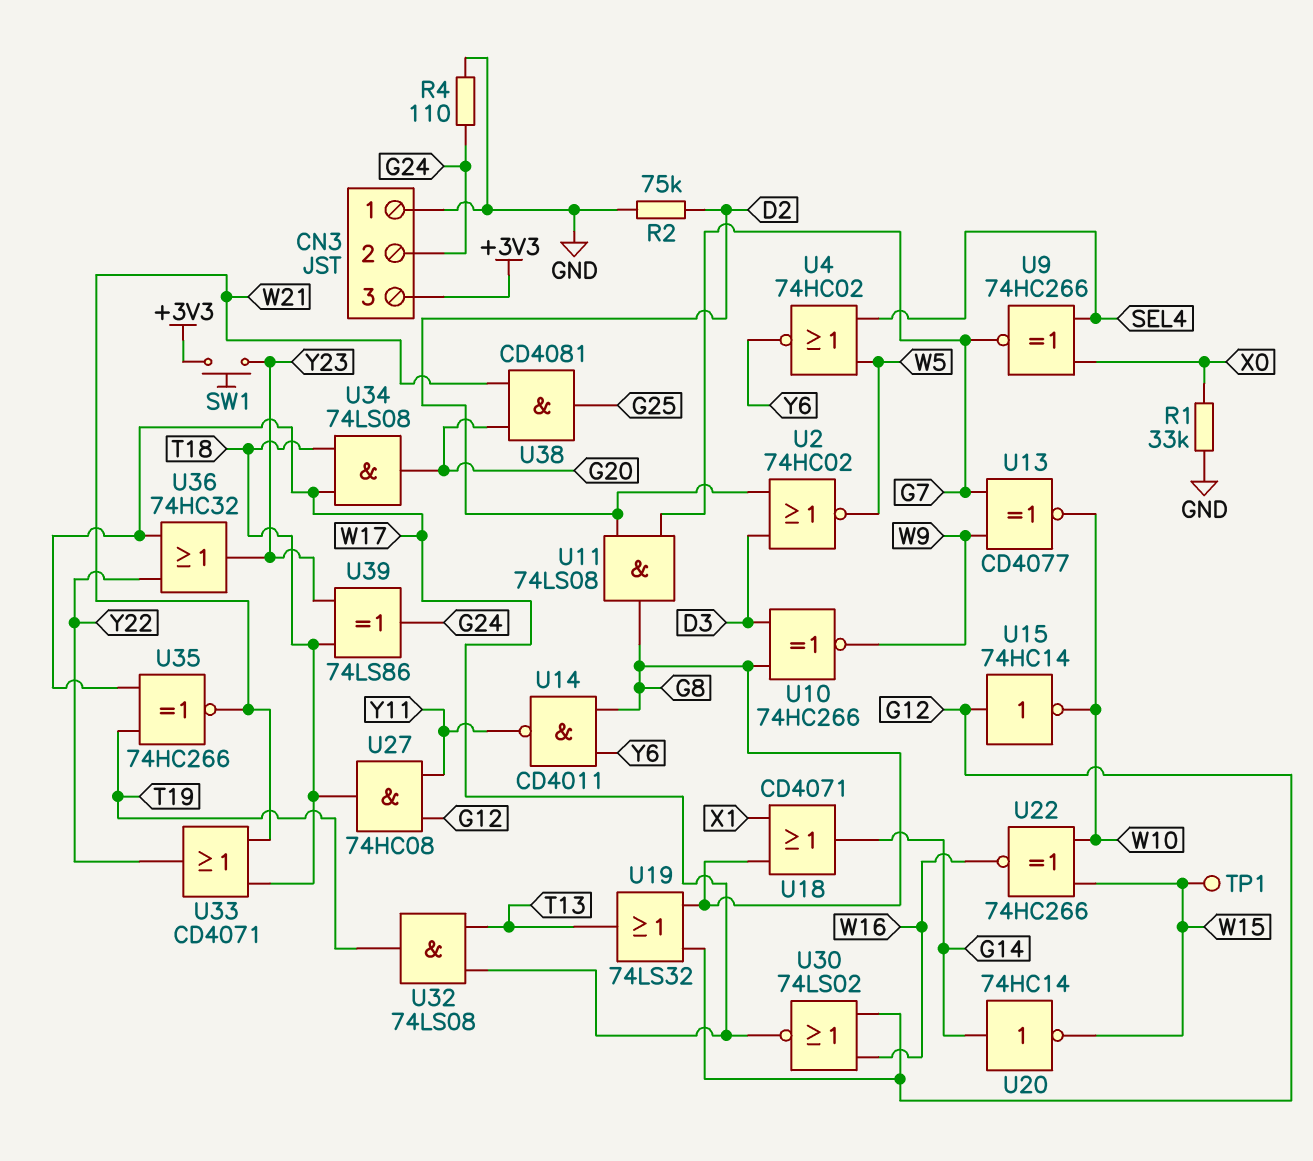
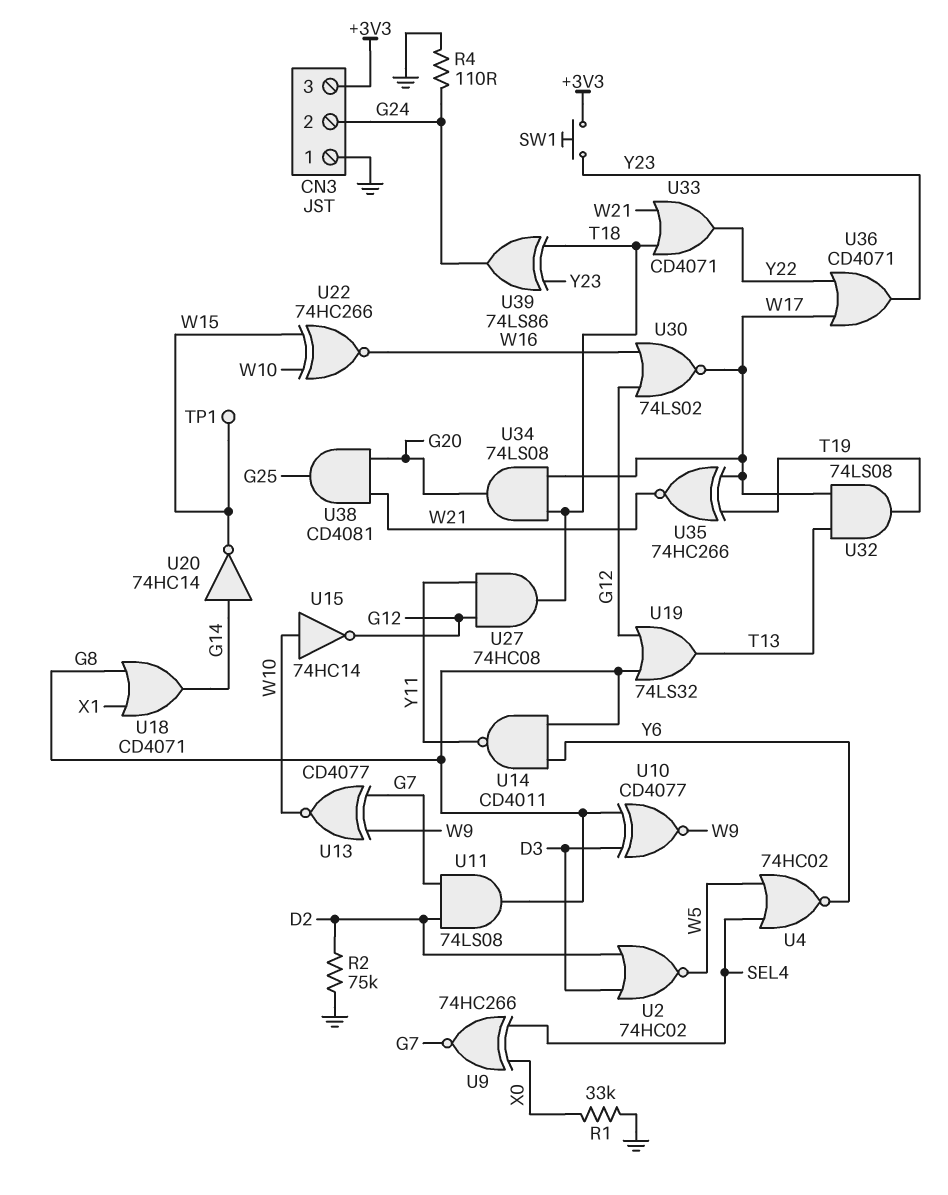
U10: XNOR 74HC266 (in D3, in G8, out W9) -> XNOR CD4077 (in D3, in G8, out W9)
U15: NOT 74HC14 (in G12, out W10) -> NOT 74HC14 (in W10, out G12)
U36: OR 74HC32 (in W17, in Y22, out Y23) -> OR CD4071 (in W17, in Y22, out Y23)

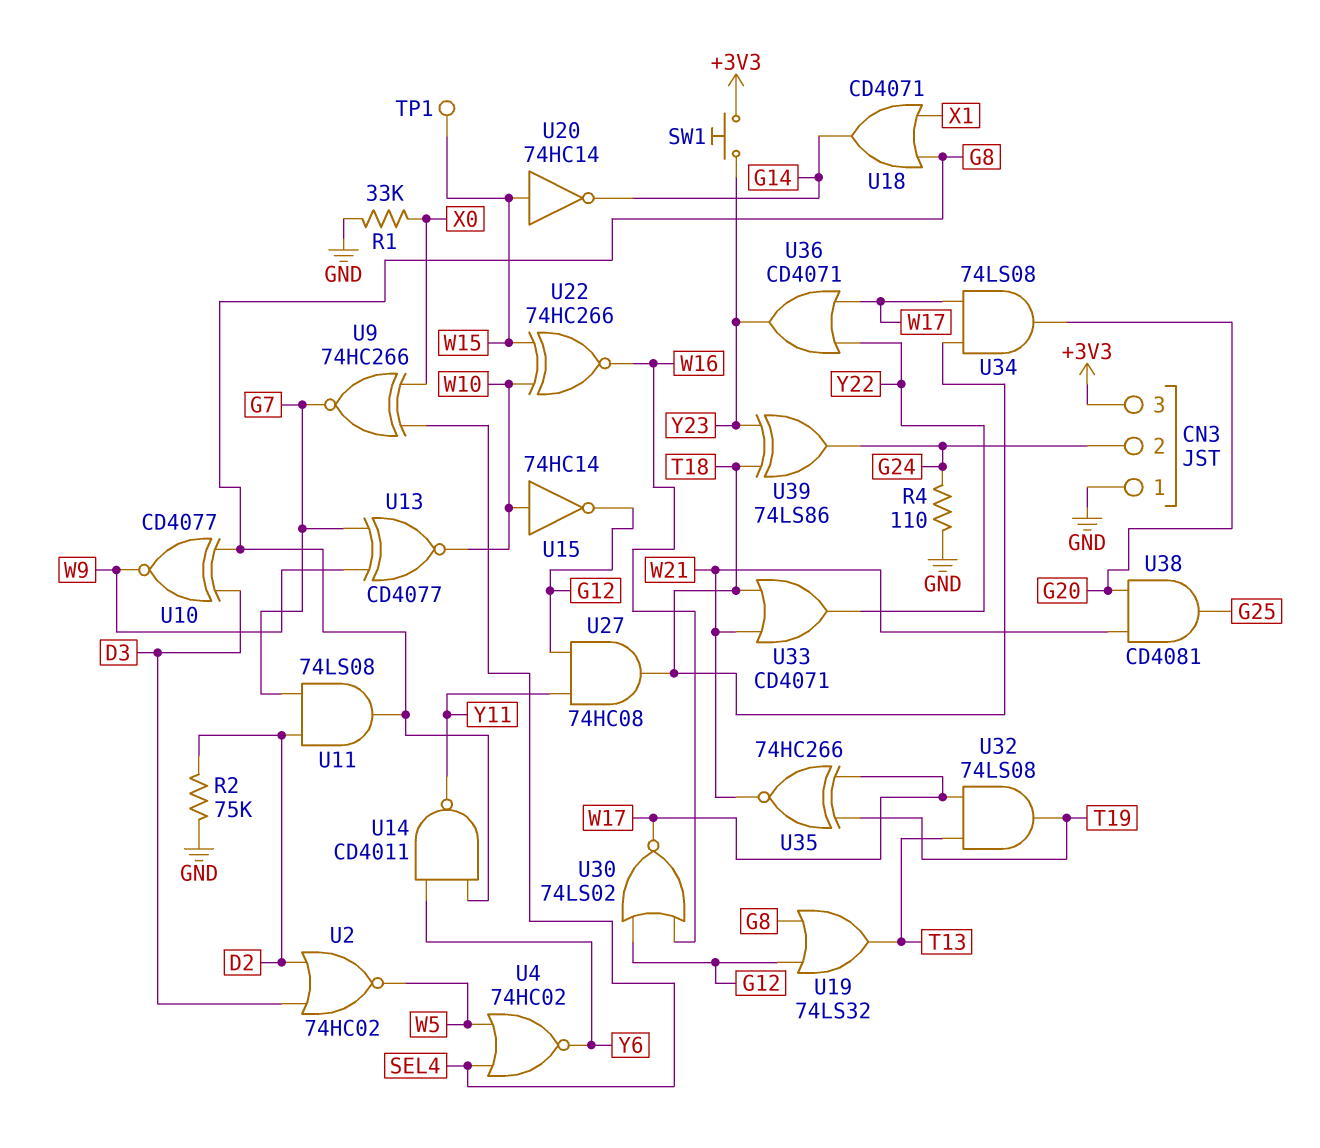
U20: NOT 74HC14 (in G14, out W15) -> NOT 74HC14 (in W15, out G14)

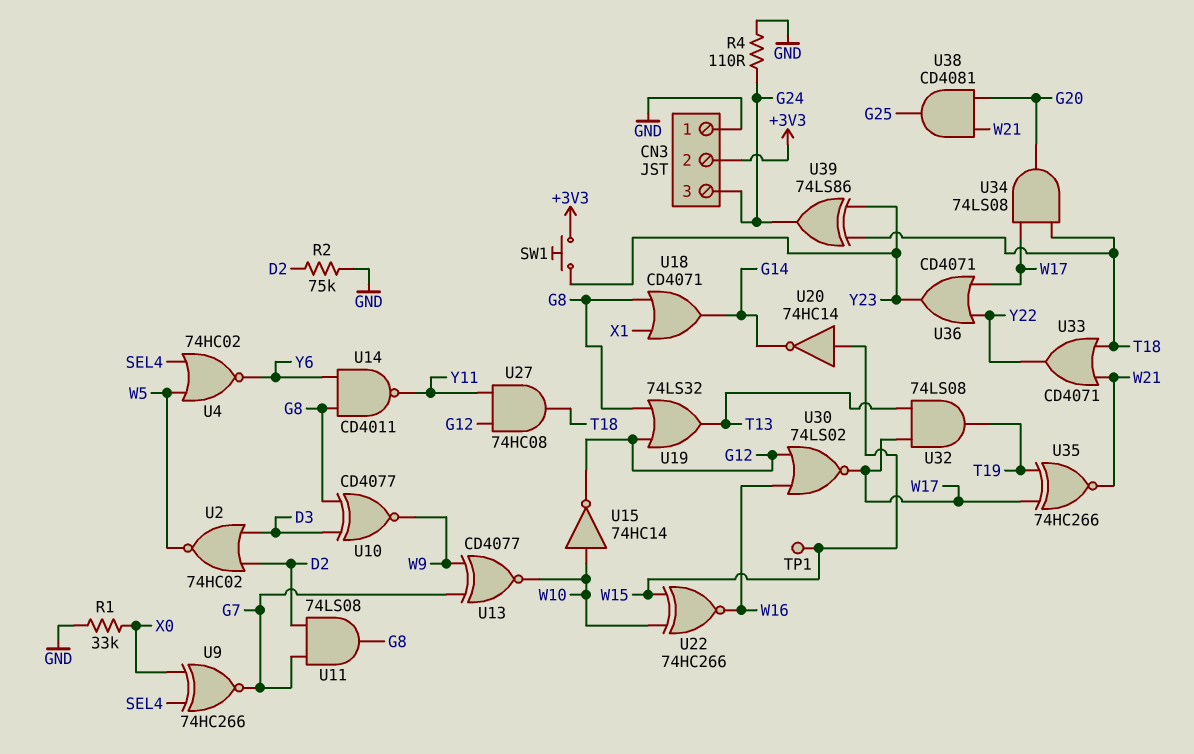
CN3 pin 2: G24 -> +3V3
CN3 pin 3: +3V3 -> G24

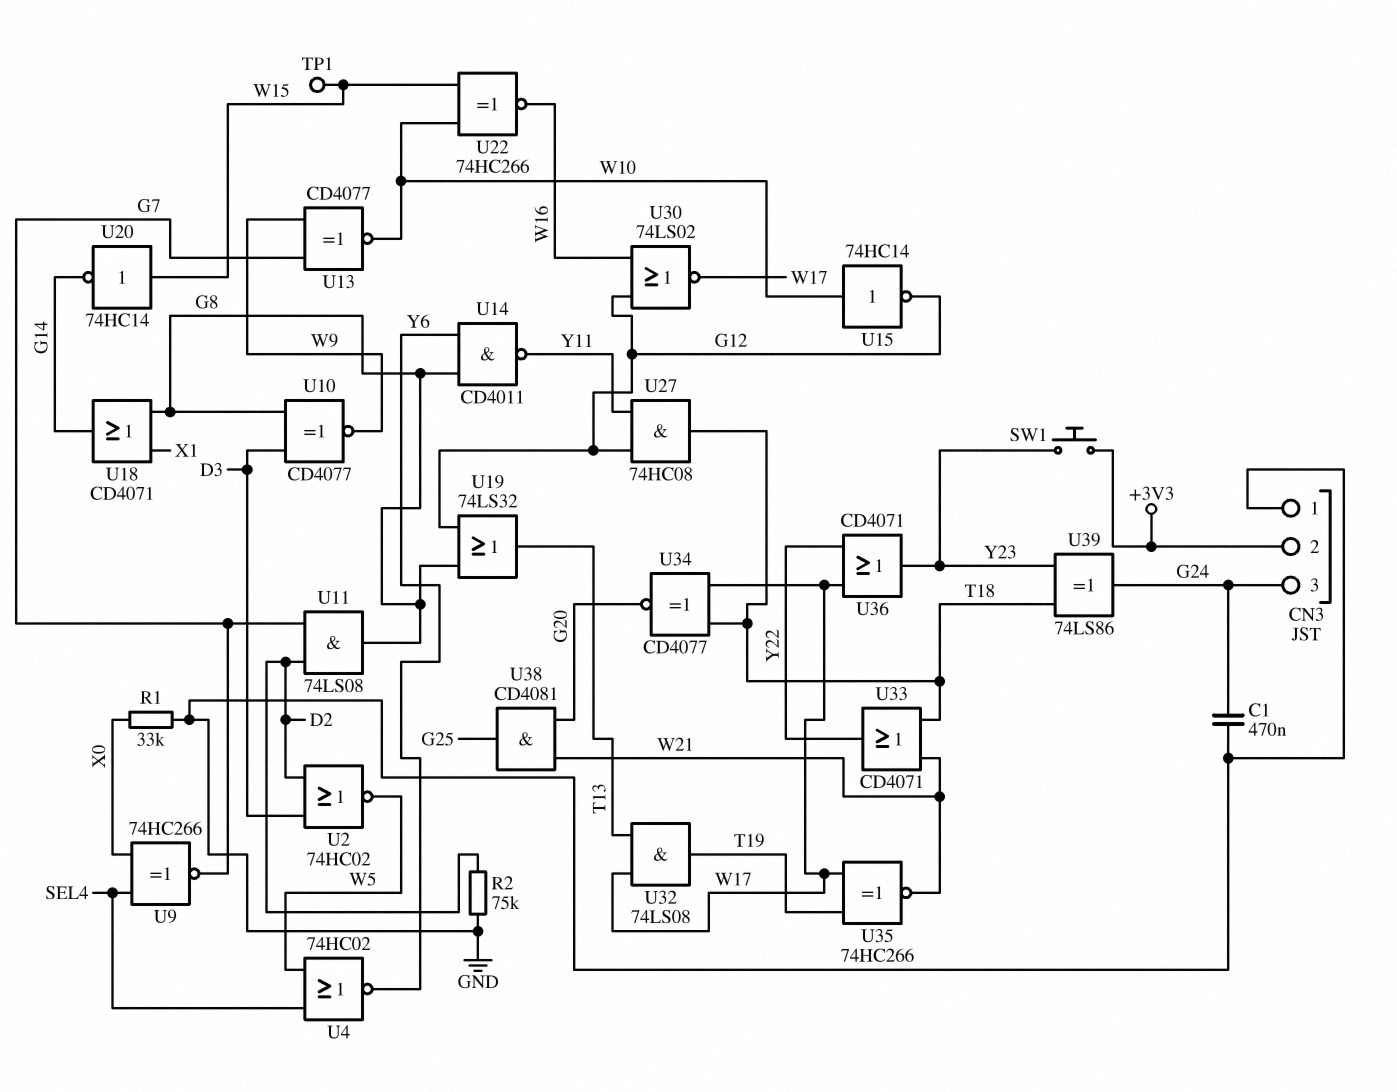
C1: none -> 470nF (G24, GND)
R4: 110 (G24, GND) -> none
U34: AND 74LS08 (in T18, in W17, out G20) -> XNOR CD4077 (in T18, in W17, out G20)

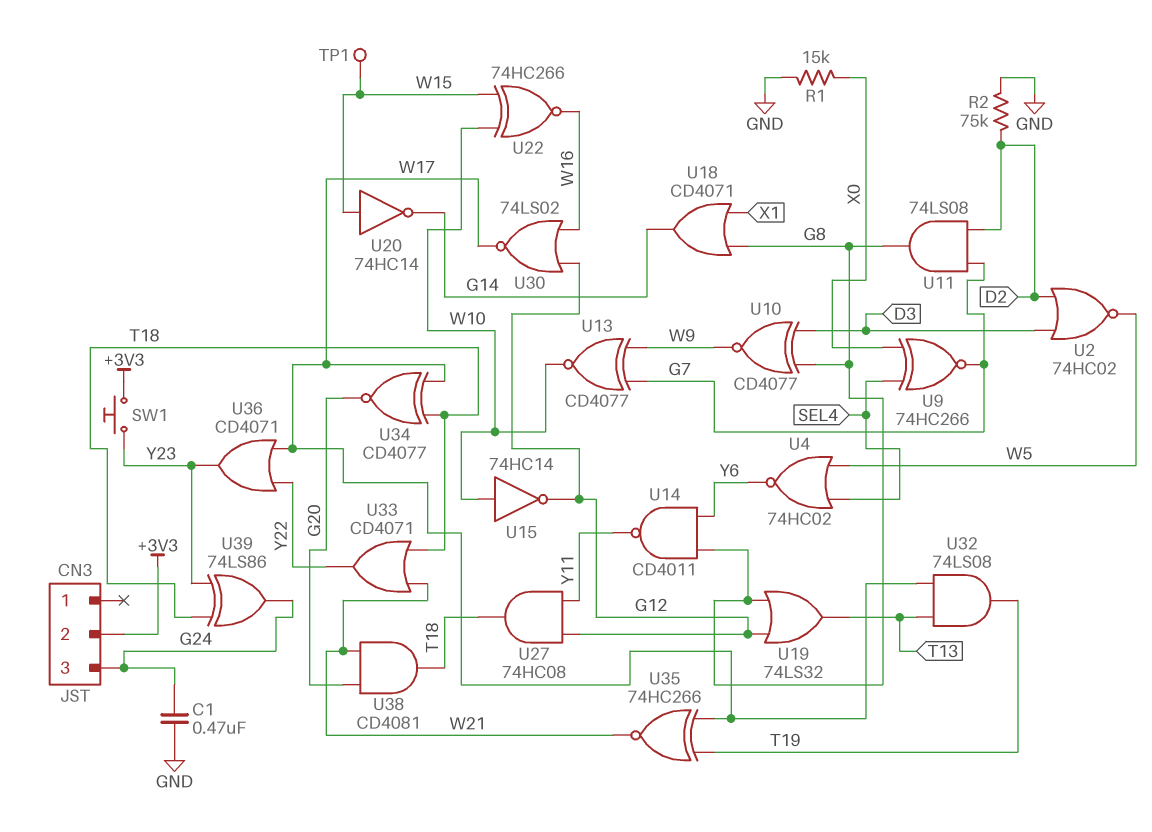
CN3 pin 1: GND -> none
R1: 33k (GND, X0) -> 15k (GND, X0)
U38: AND CD4081 (in G20, in W21, out G25) -> AND CD4081 (in G20, in W21, out T18)

